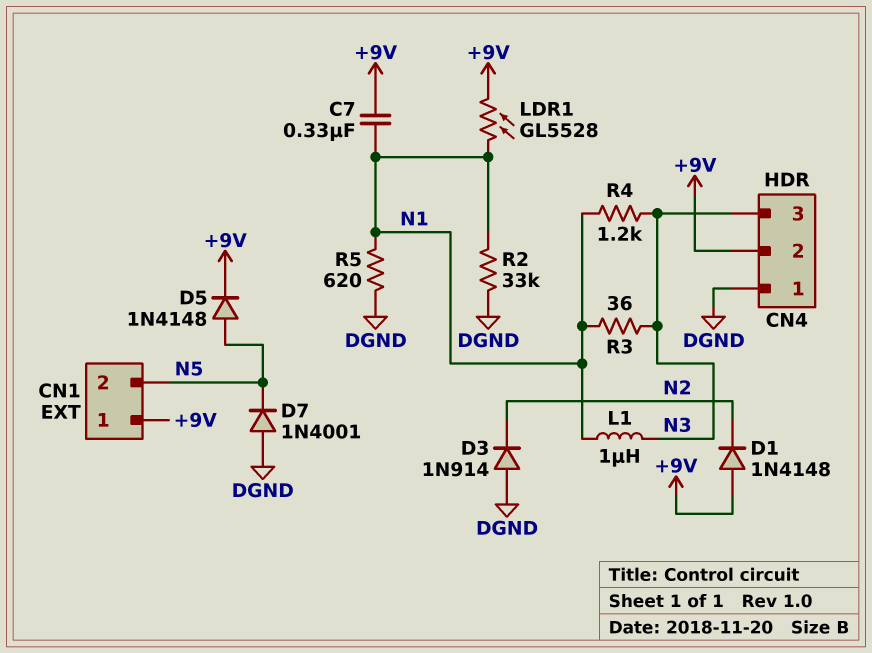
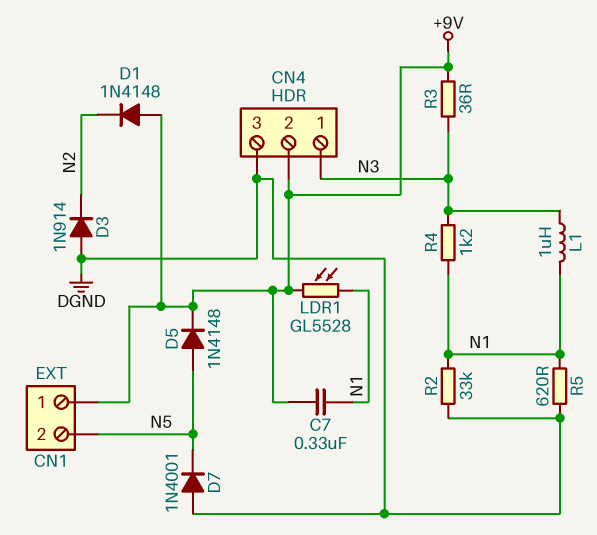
CN4 pin 1: DGND -> N3
CN4 pin 3: N3 -> DGND
R3: 36 (N1, N3) -> 36 (+9V, N3)

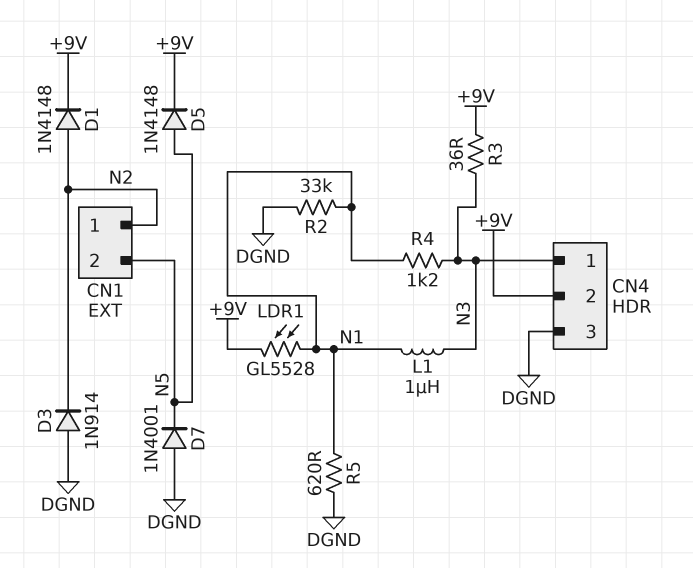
C7: 330nF (+9V, N1) -> none
CN1 pin 1: +9V -> N2
D1: diode 1N4148 (A +9V, K N2) -> diode 1N4148 (A N2, K +9V)

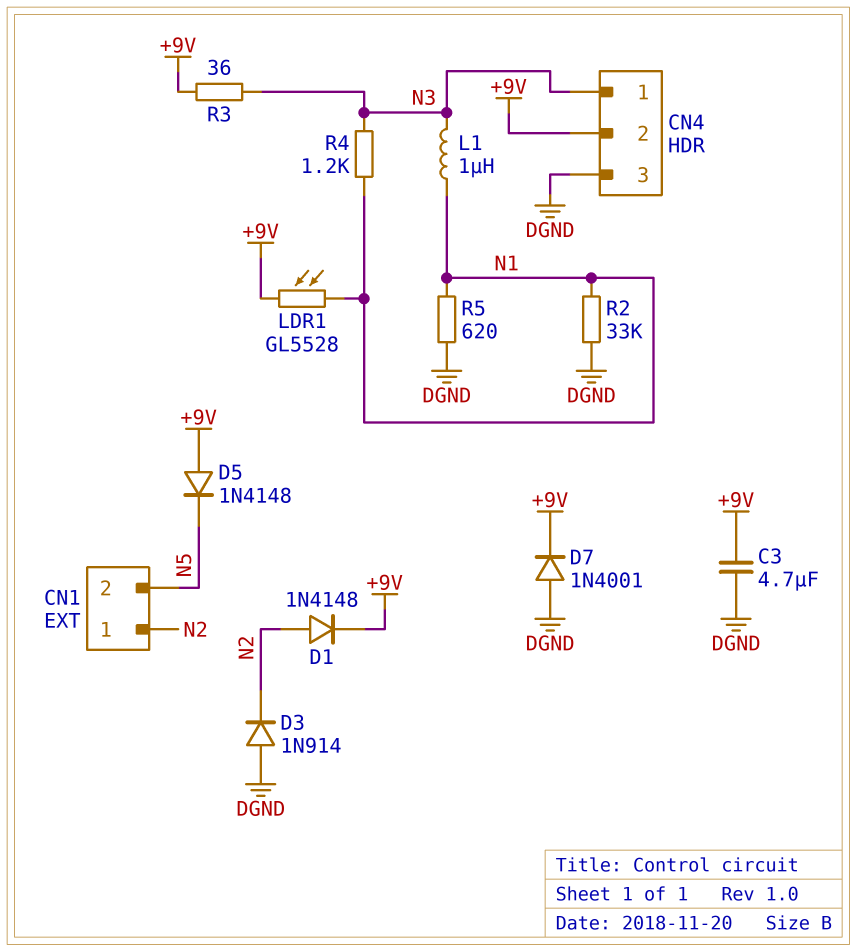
C3: none -> 4.7uF (+9V, DGND)
D5: diode 1N4148 (A N5, K +9V) -> diode 1N4148 (A +9V, K N5)
D7: diode 1N4001 (A DGND, K N5) -> diode 1N4001 (A DGND, K +9V)

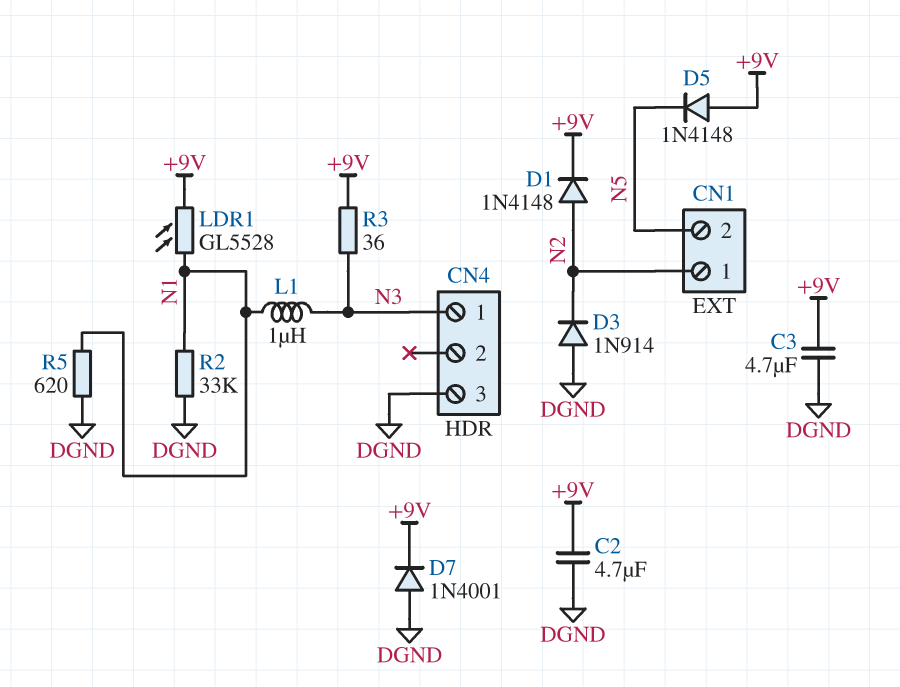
C2: none -> 4.7uF (+9V, DGND)
CN4 pin 2: +9V -> none
R4: 1.2k (N1, N3) -> none

